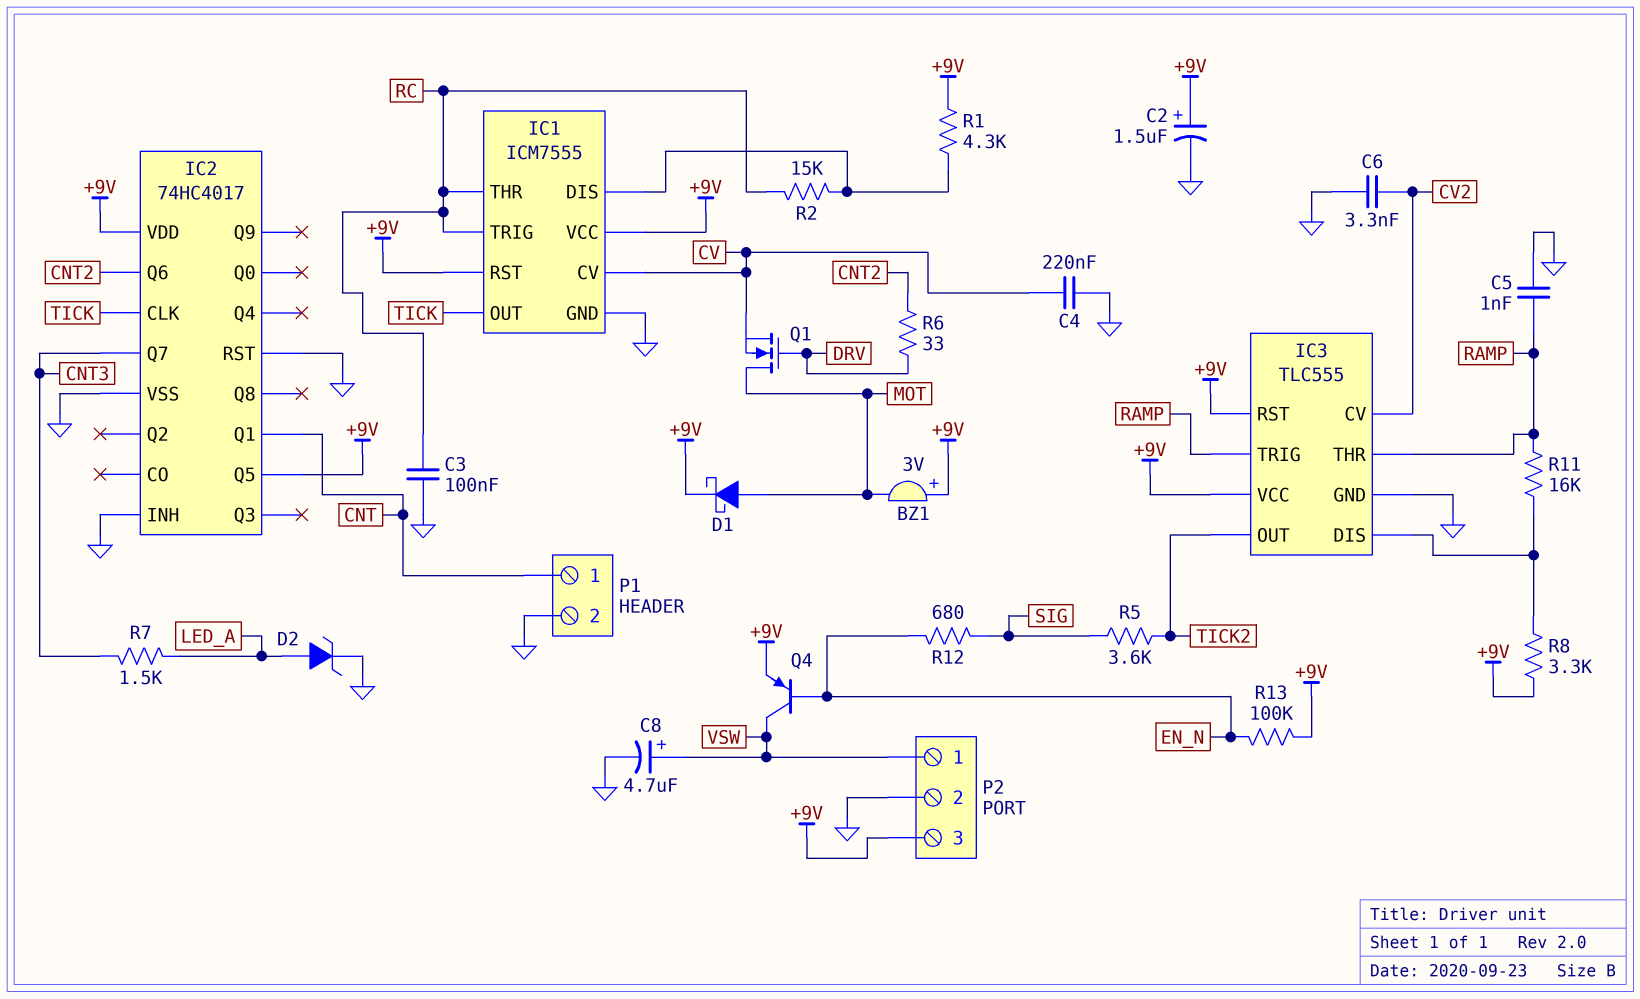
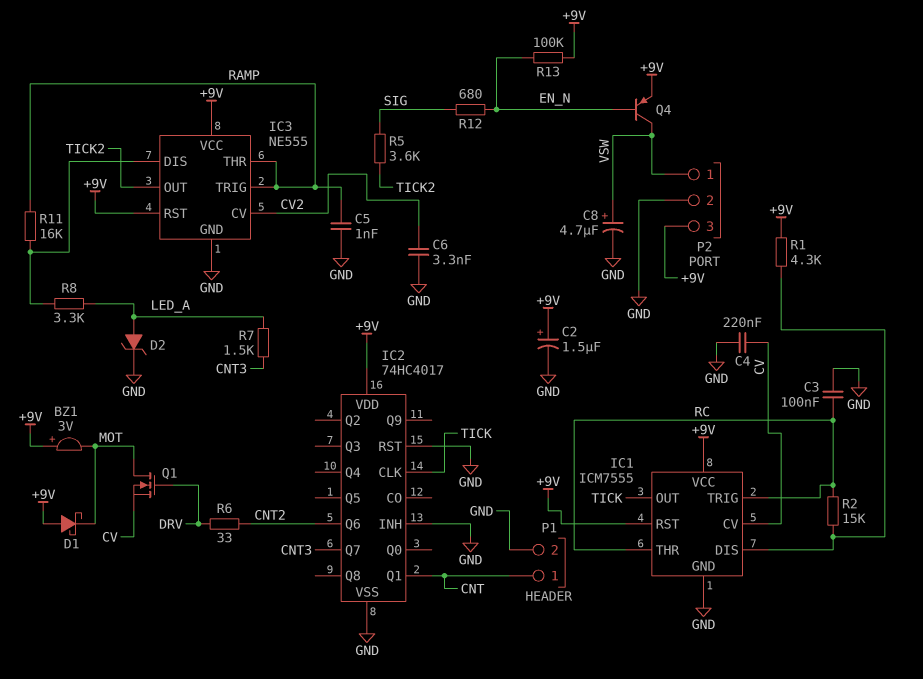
D1: schottky (A MOT, K +9V) -> schottky (A +9V, K MOT)
IC2 pin Q5: +9V -> none
IC3: TLC555 -> NE555
R8: 3.3k (+9V, IC3/DIS) -> 3.3k (IC3/DIS, LED_A)

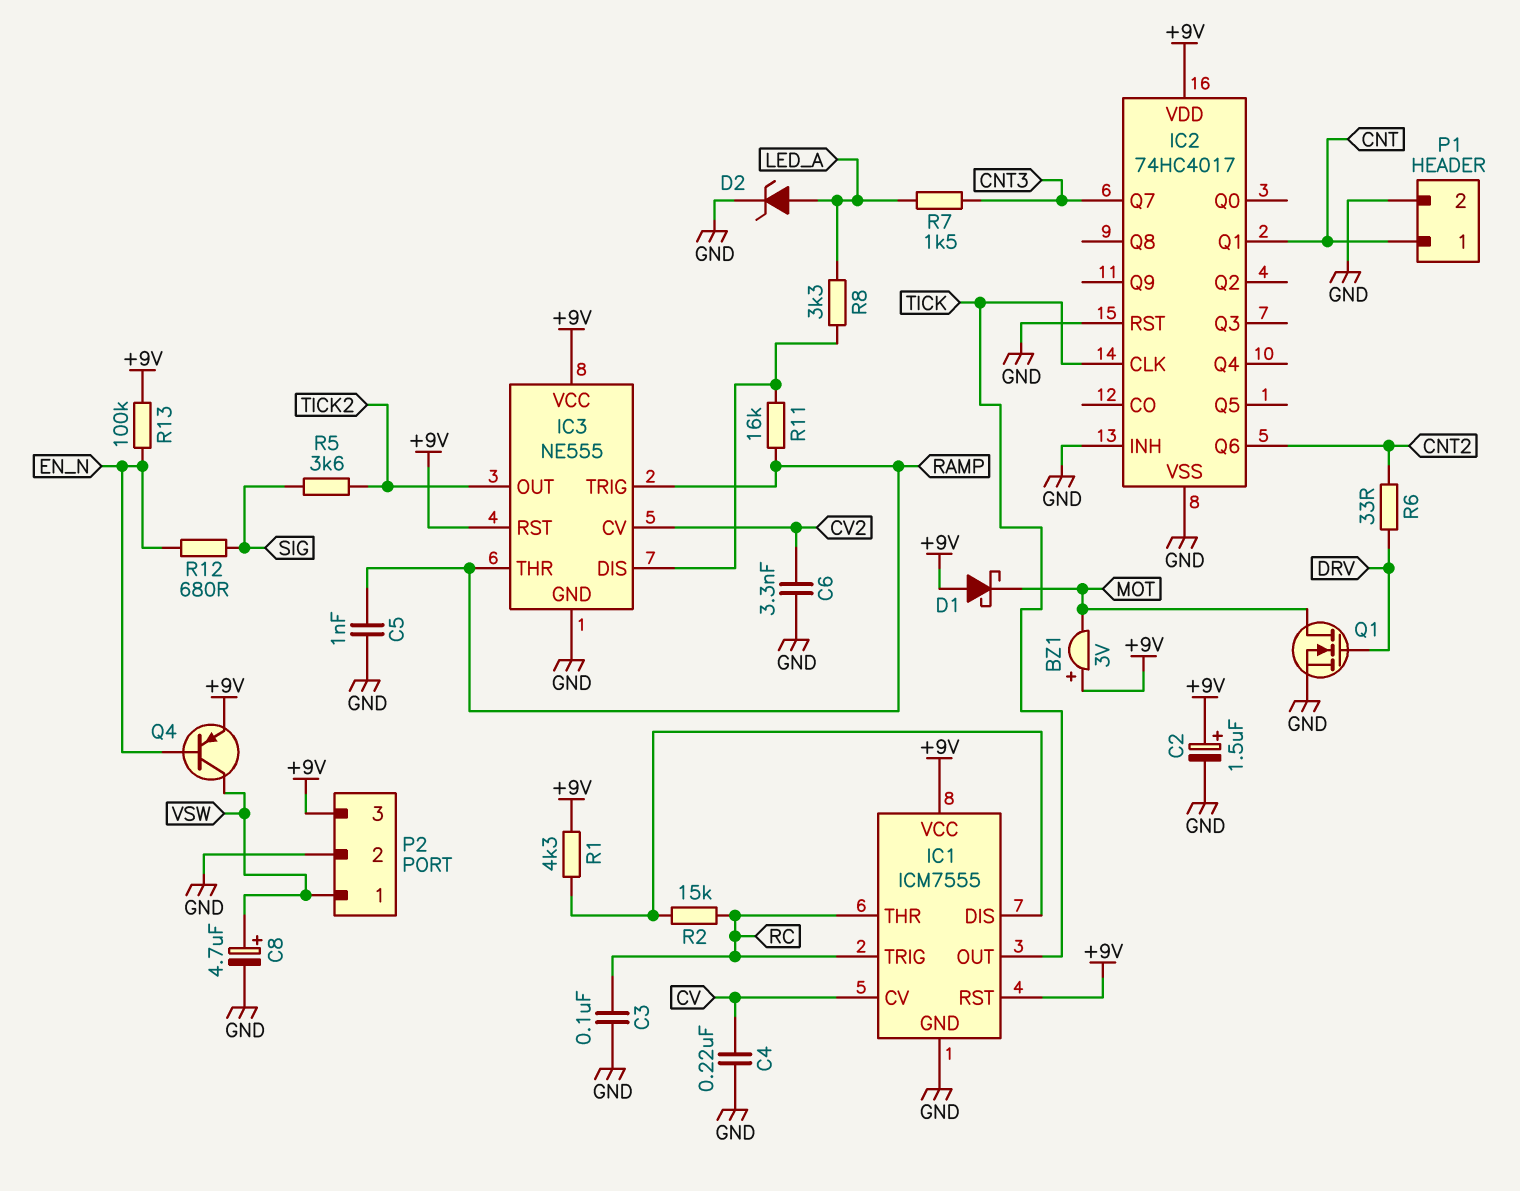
Q1: NMOS (G DRV, D MOT, S CV) -> NMOS (G DRV, D MOT, S GND)

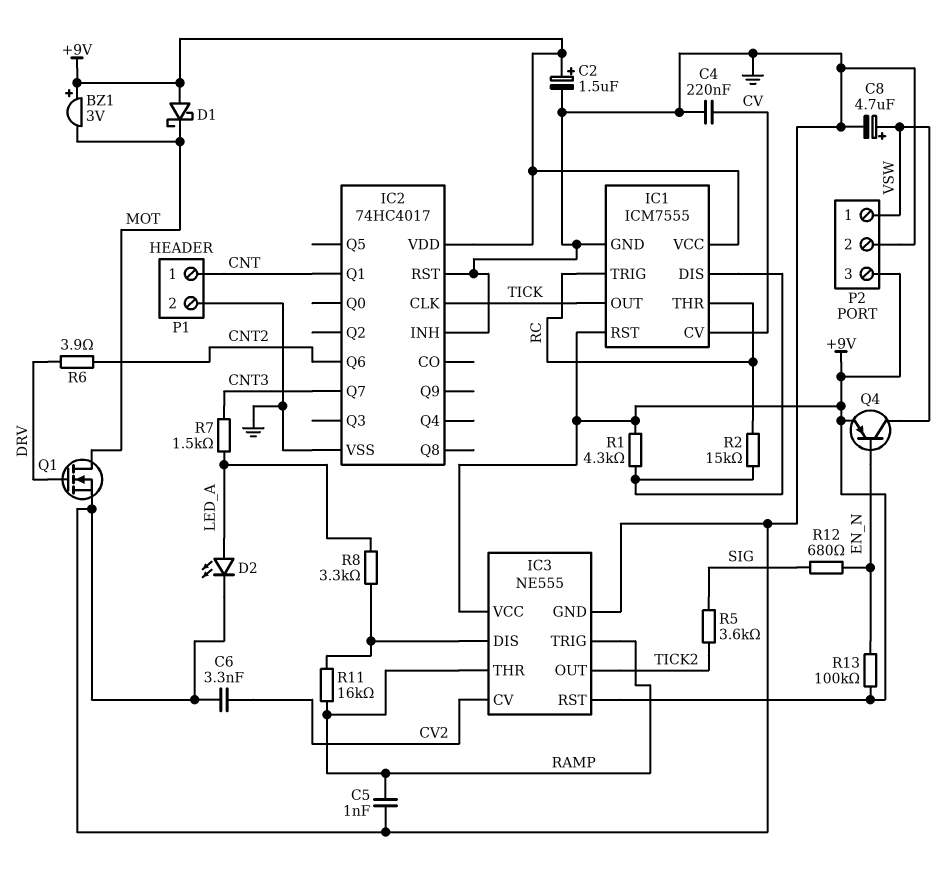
C3: 100nF (GND, RC) -> none
D2: zener (A LED_A, K GND) -> LED (A LED_A, K GND)
R6: 33 (CNT2, DRV) -> 3.9 (CNT2, DRV)

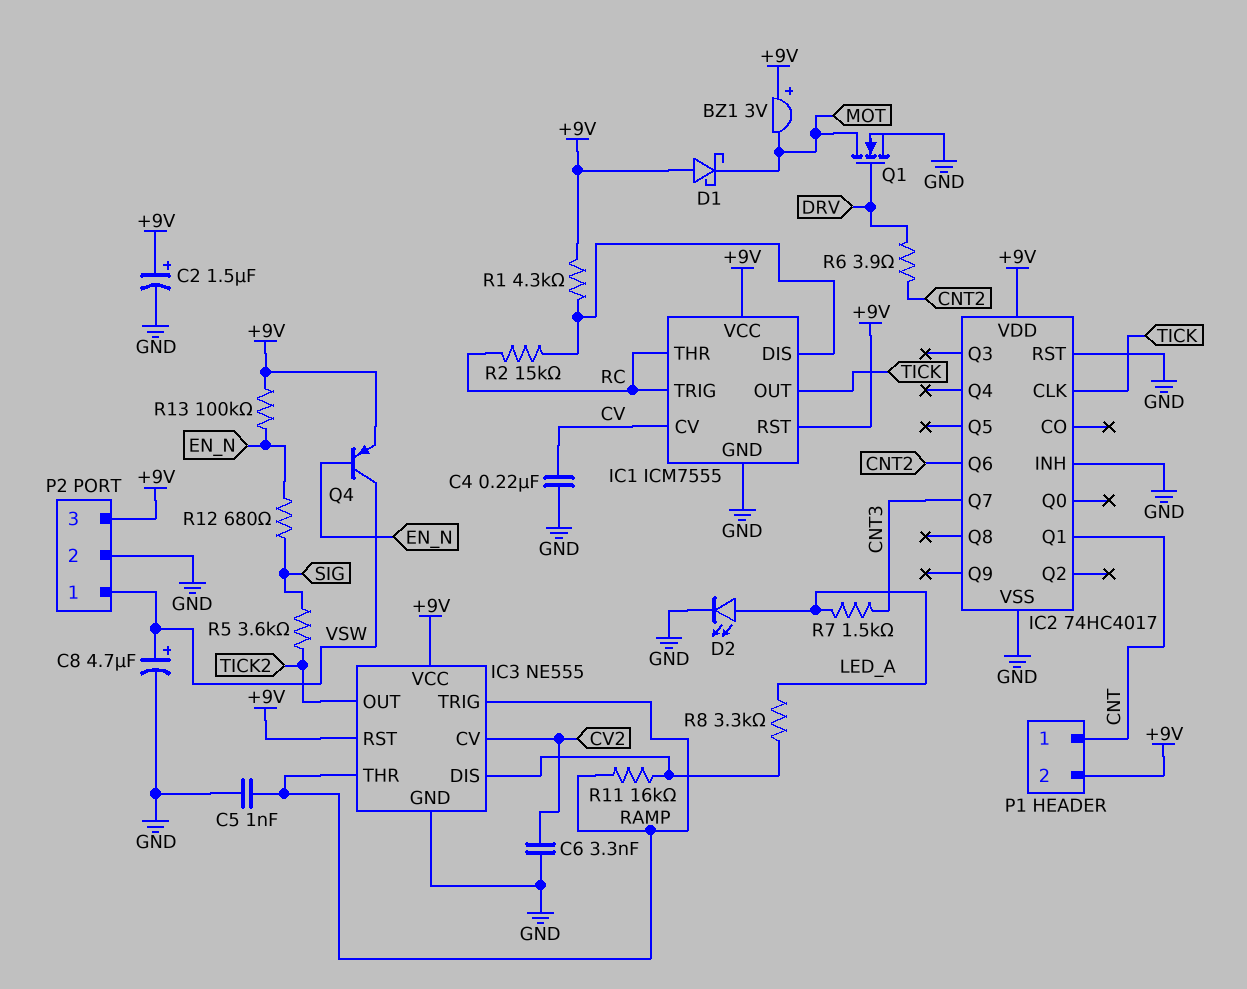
P1 pin 2: GND -> +9V

